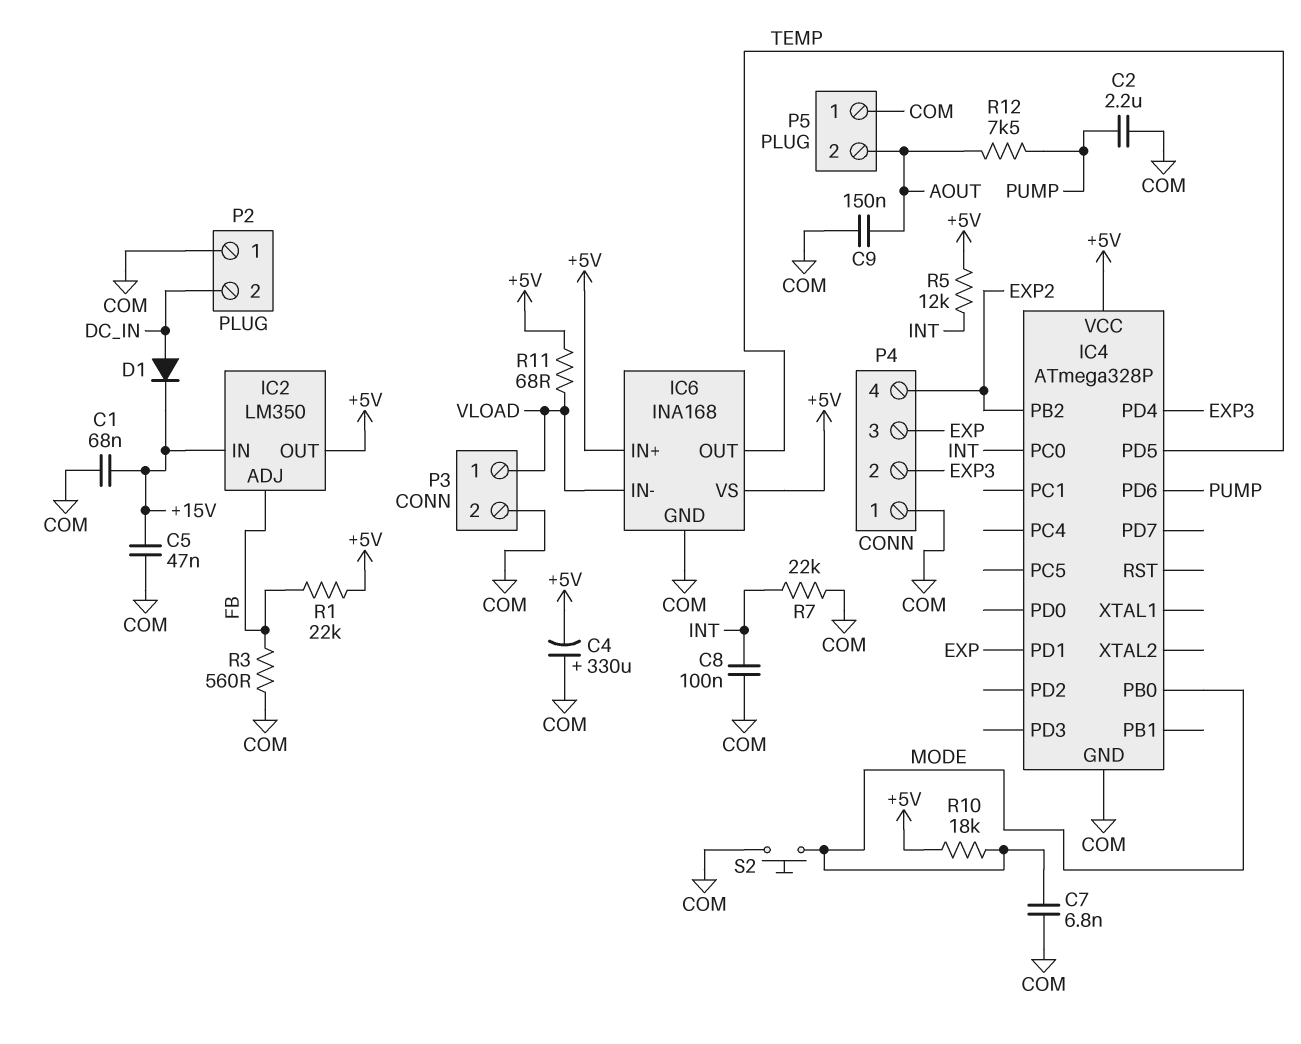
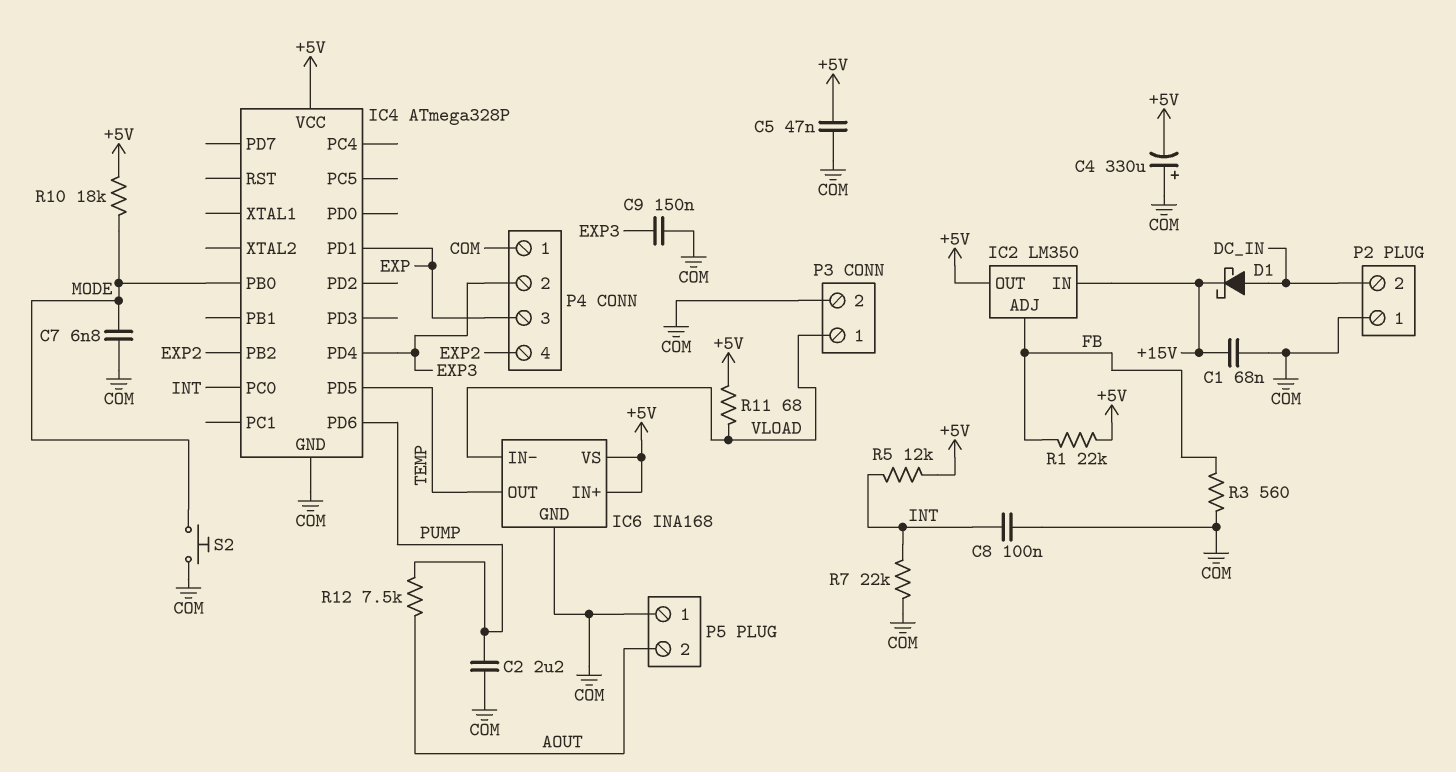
C5: 47nF (+15V, COM) -> 47nF (+5V, COM)
C9: 150nF (AOUT, COM) -> 150nF (COM, EXP3)
D1: diode (A DC_IN, K +15V) -> schottky (A DC_IN, K +15V)

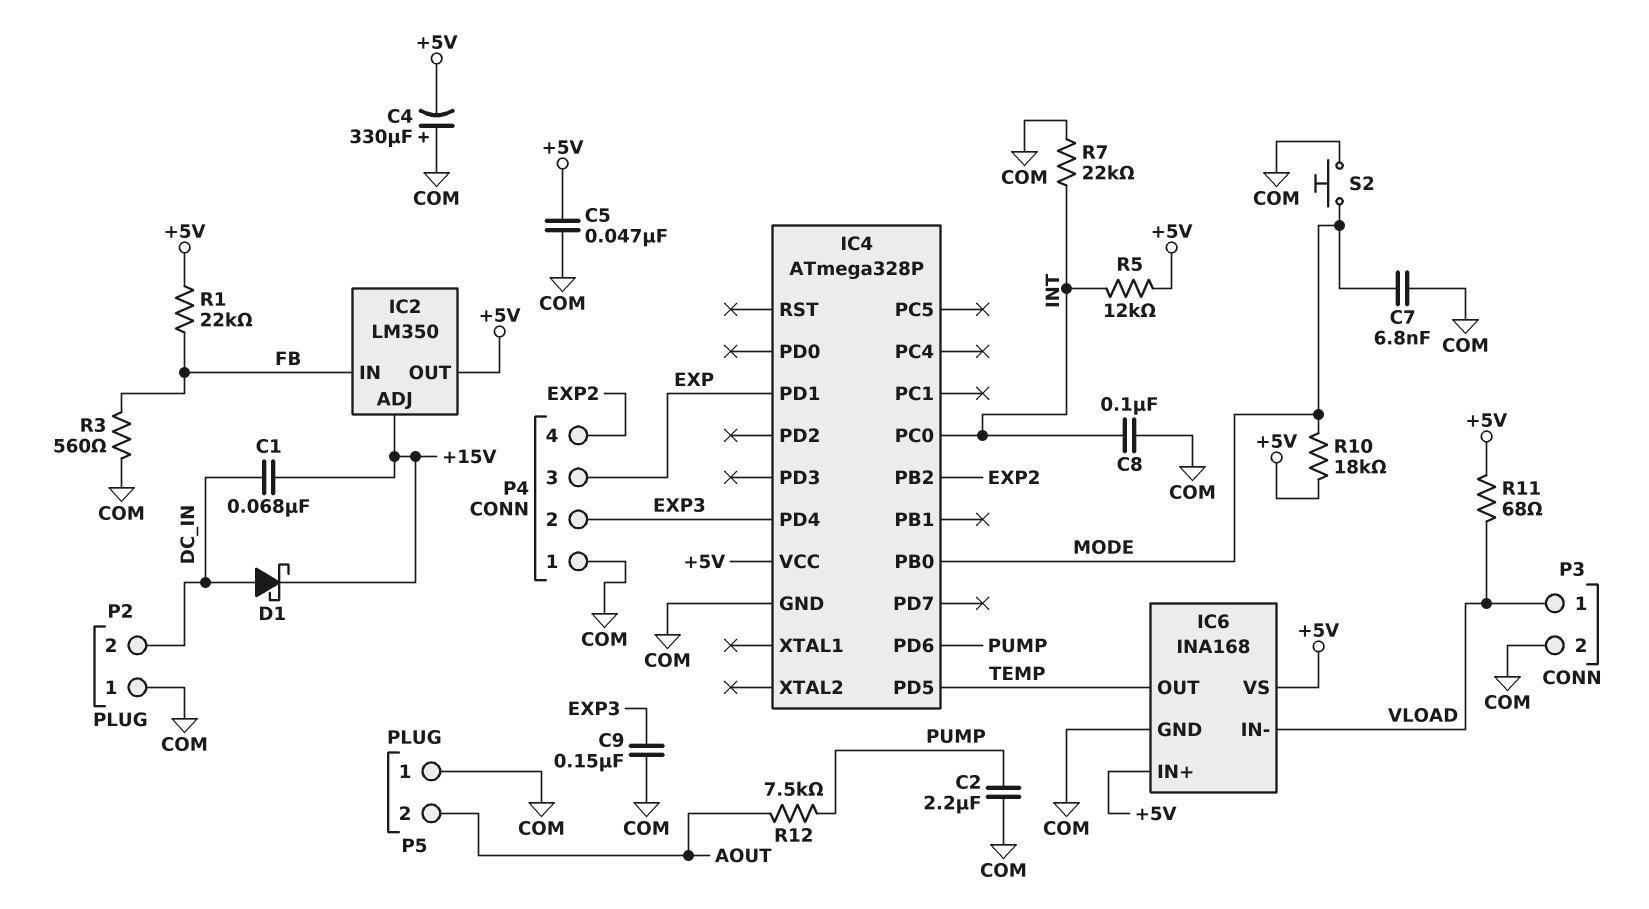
C1: 68nF (+15V, COM) -> 68nF (+15V, DC_IN)
IC2 pin ADJ: FB -> +15V
IC2 pin IN: +15V -> FB

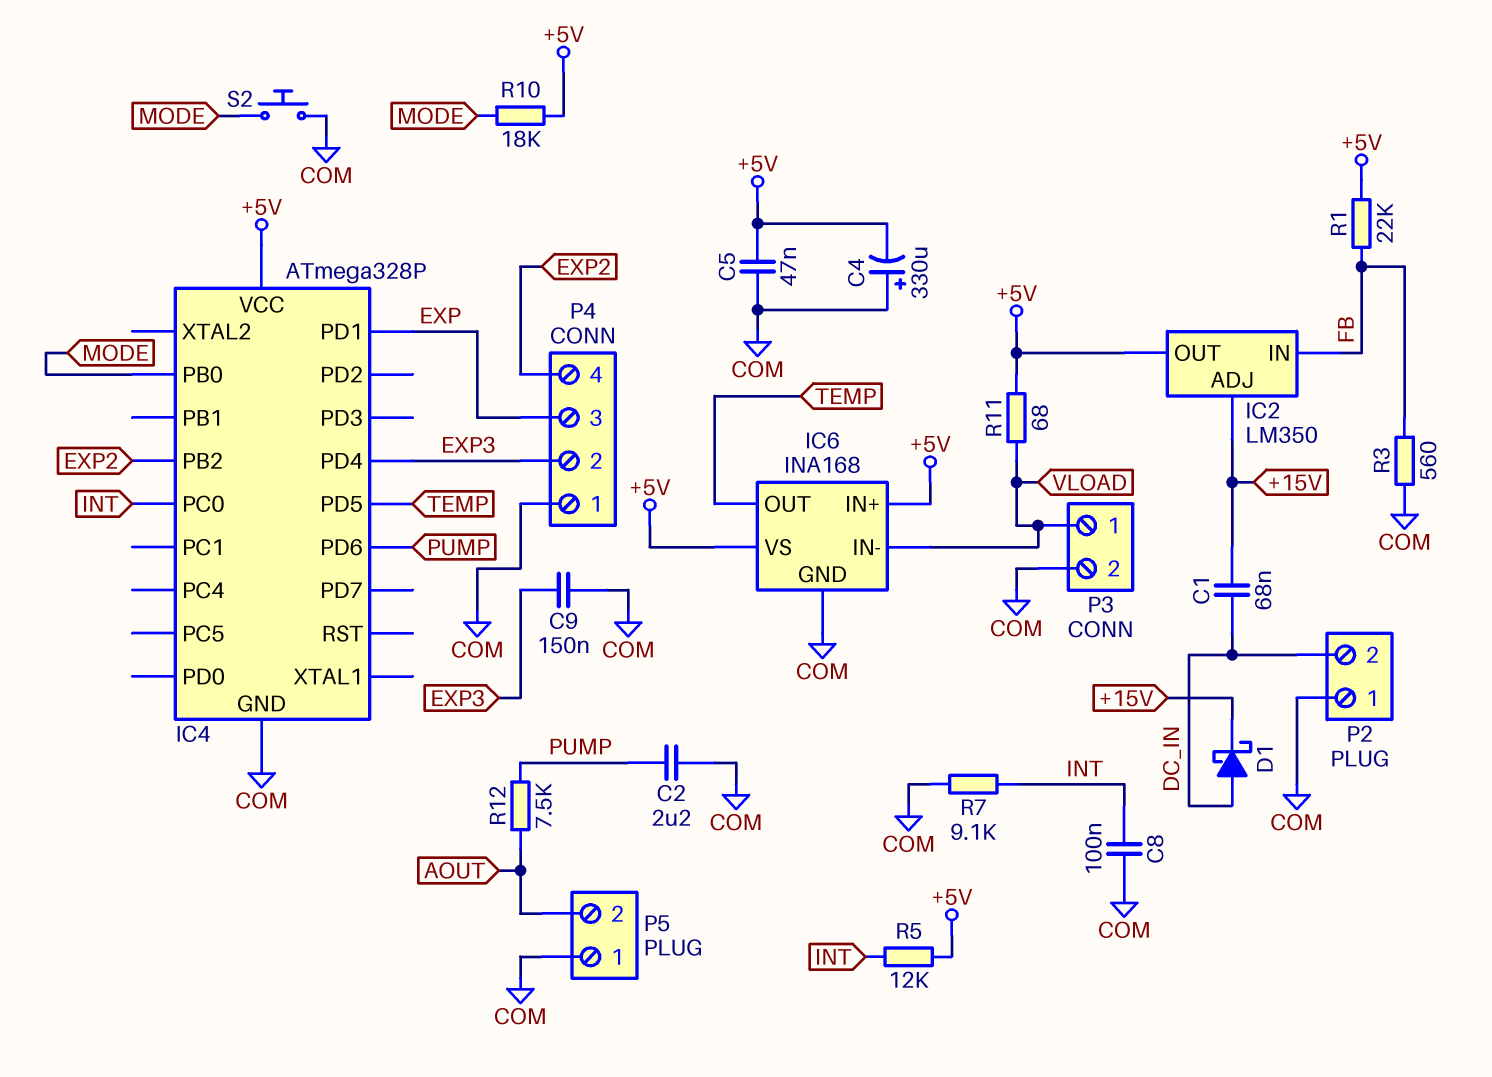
C7: 6.8nF (COM, MODE) -> none
R7: 22k (COM, INT) -> 9.1k (COM, INT)

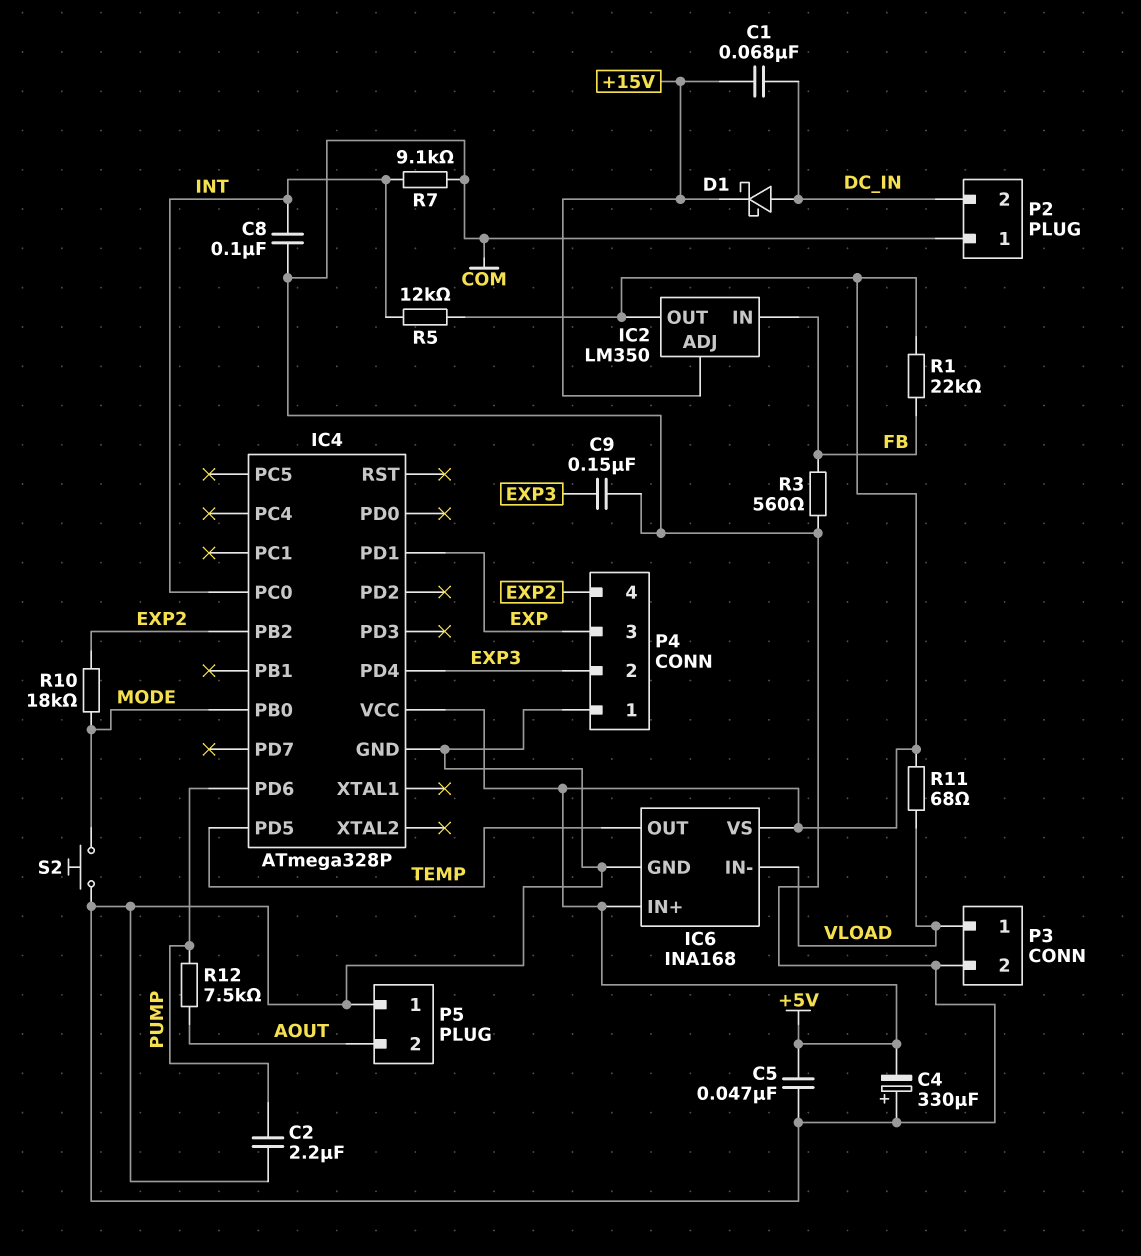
R10: 18k (+5V, MODE) -> 18k (EXP2, MODE)

